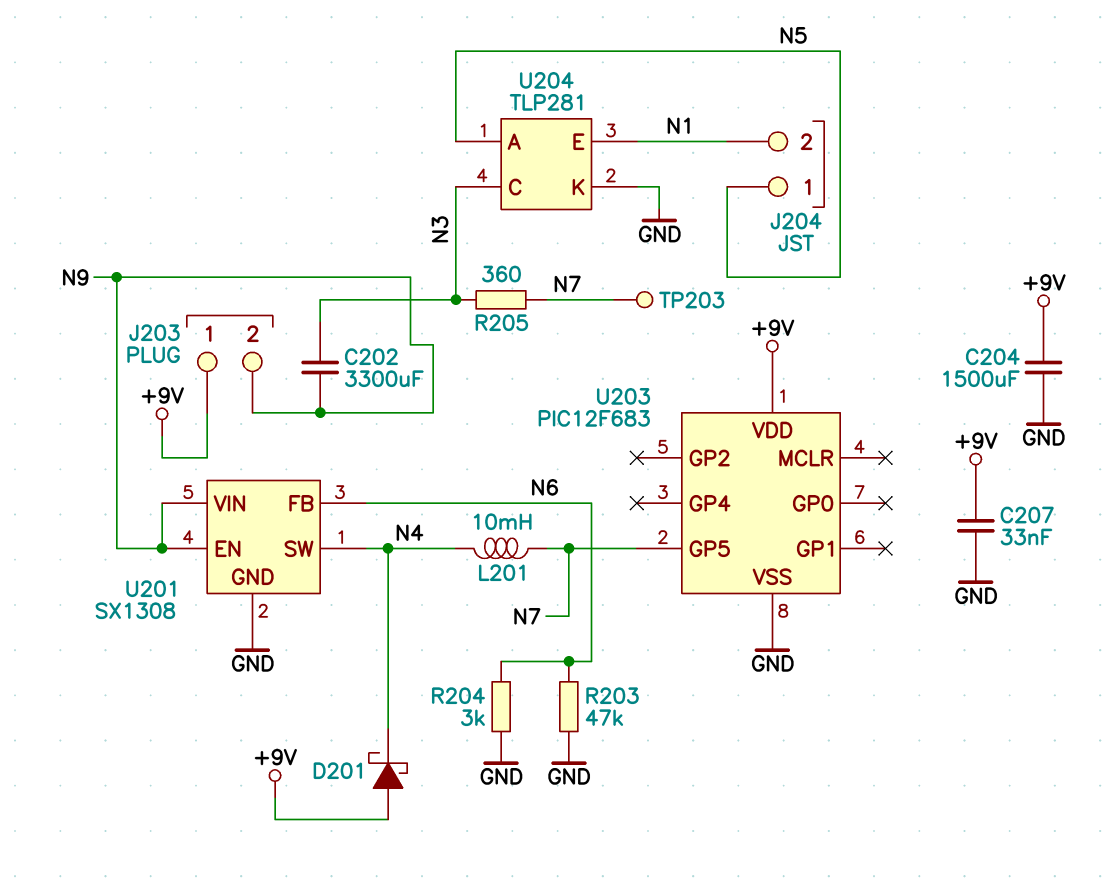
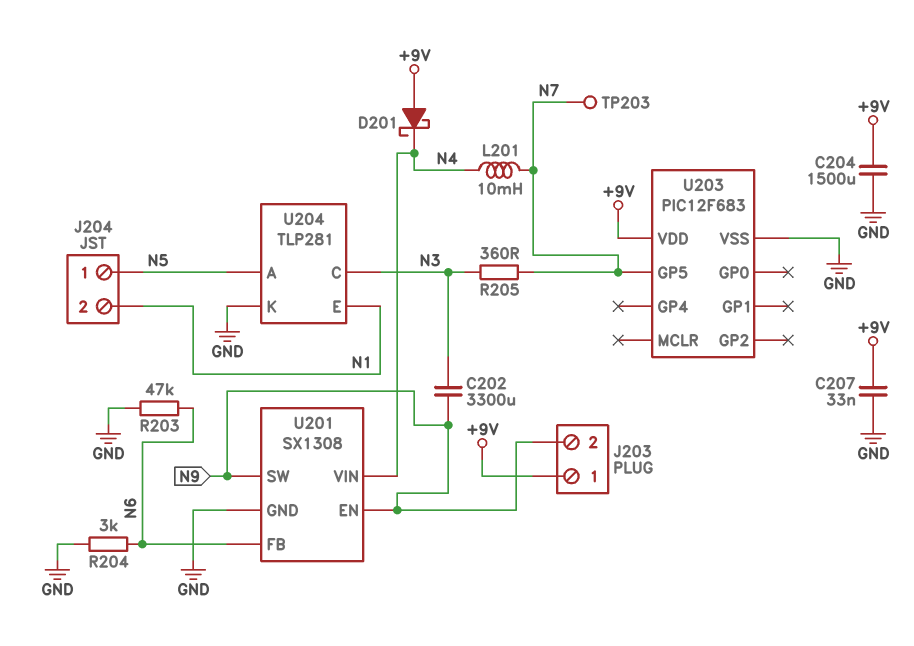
U201 pin SW: N4 -> N9
U201 pin VIN: N9 -> N4

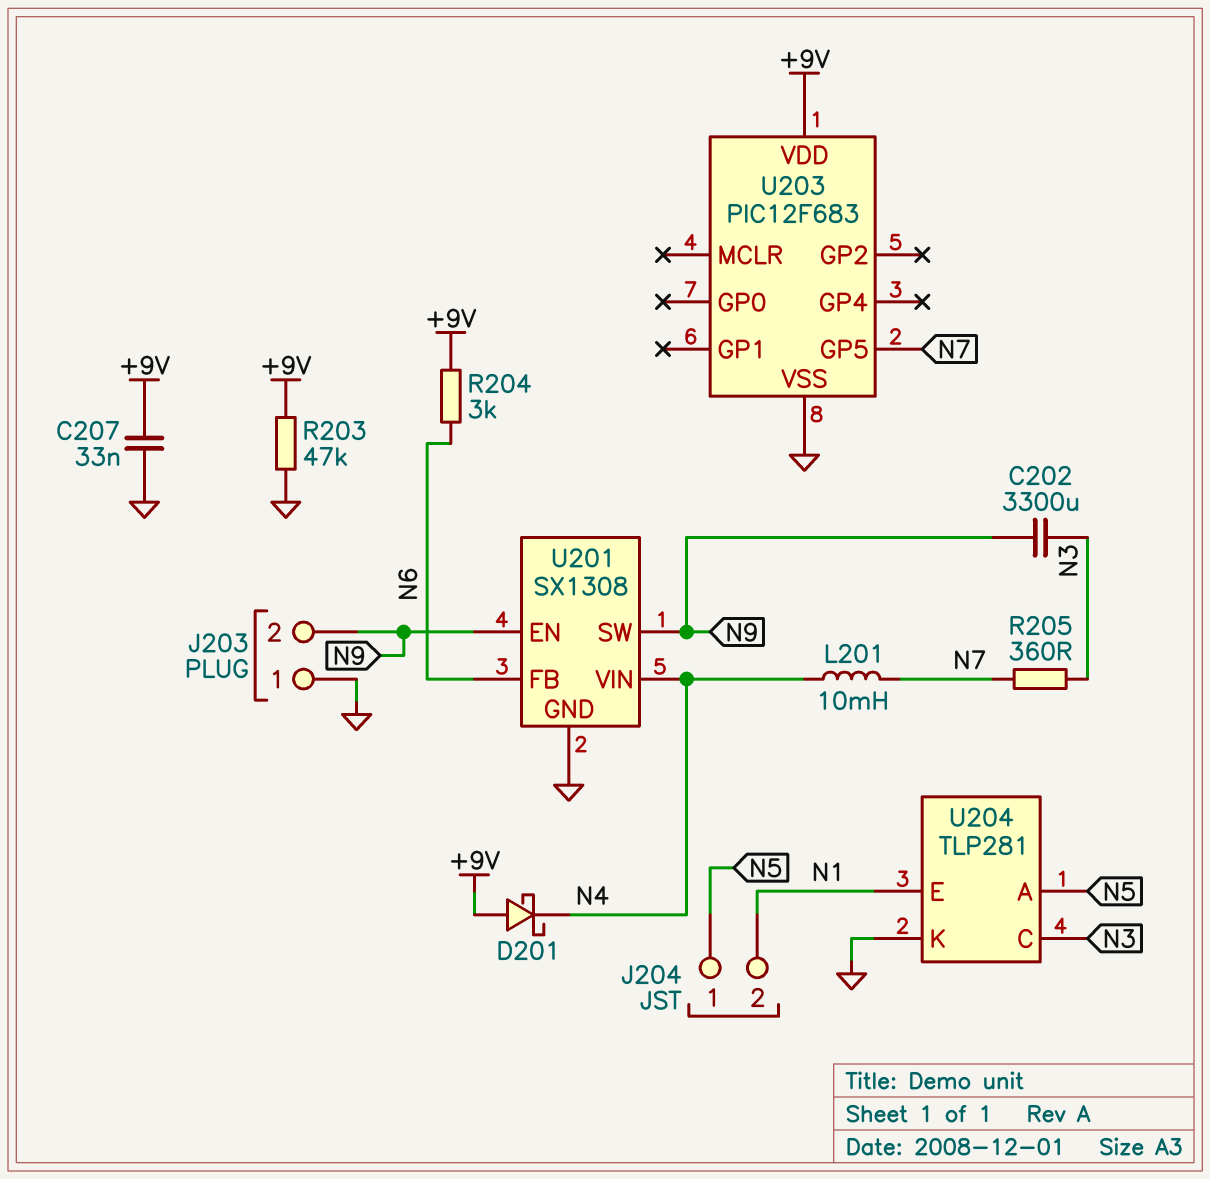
C204: 1500uF (+9V, GND) -> none
J203 pin 1: +9V -> GND
R203: 47k (GND, N6) -> 47k (+9V, GND)
R204: 3k (GND, N6) -> 3k (+9V, N6)
TP203: test point (N7) -> none

